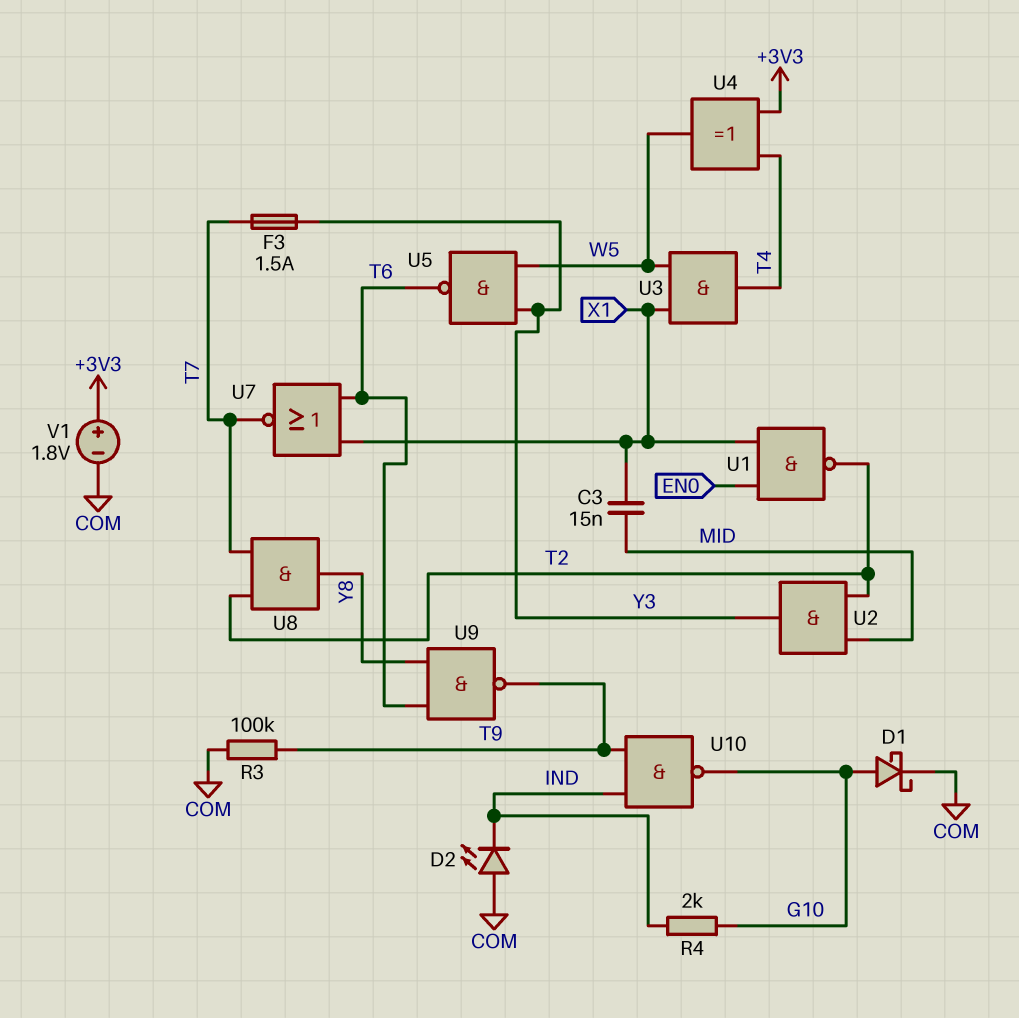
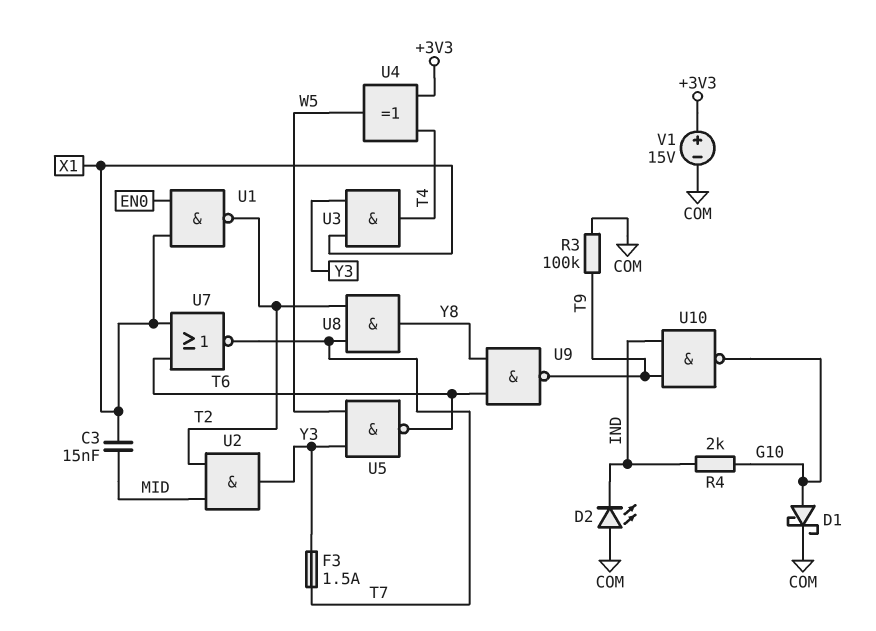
U3: AND (in W5, in X1, out T4) -> AND (in X1, in Y3, out T4)
V1: 1.8V (plus +3V3, minus COM) -> 15V (plus +3V3, minus COM)

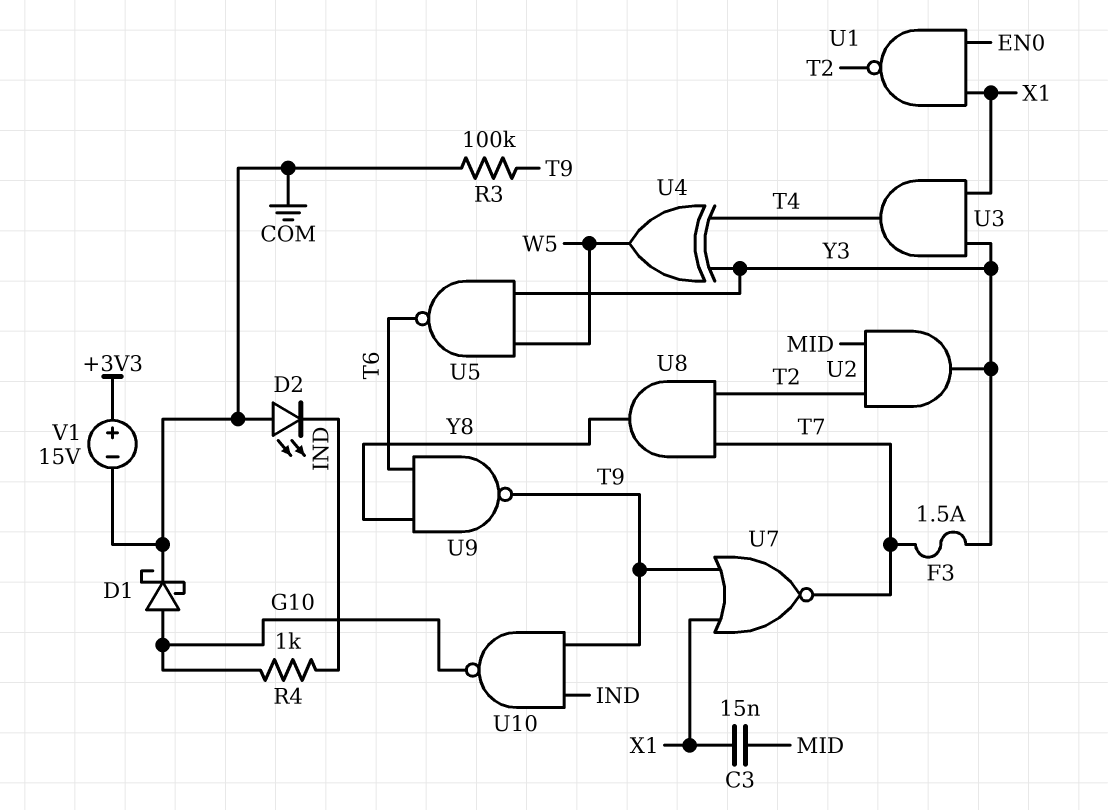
R4: 2k (G10, IND) -> 1k (G10, IND)
U4: XOR (in +3V3, in T4, out W5) -> XOR (in T4, in Y3, out W5)
U7: NOR (in T6, in X1, out T7) -> NOR (in T9, in X1, out T7)

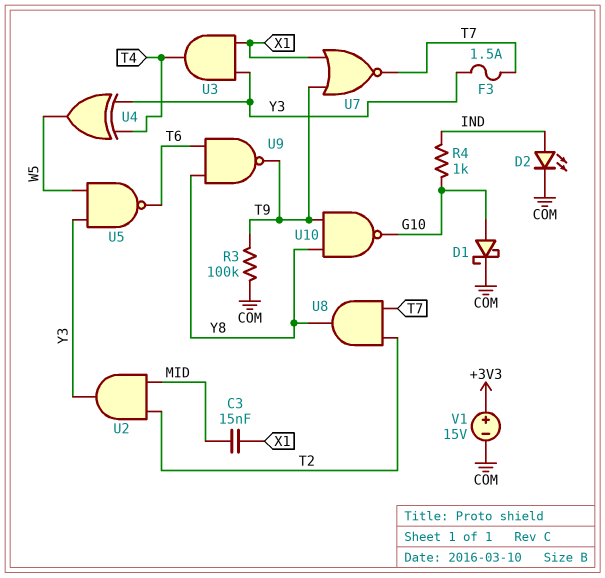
D2: LED (A COM, K IND) -> LED (A IND, K COM)
U1: NAND (in EN0, in X1, out T2) -> none
U10: NAND (in IND, in T9, out G10) -> NAND (in T9, in Y8, out G10)

